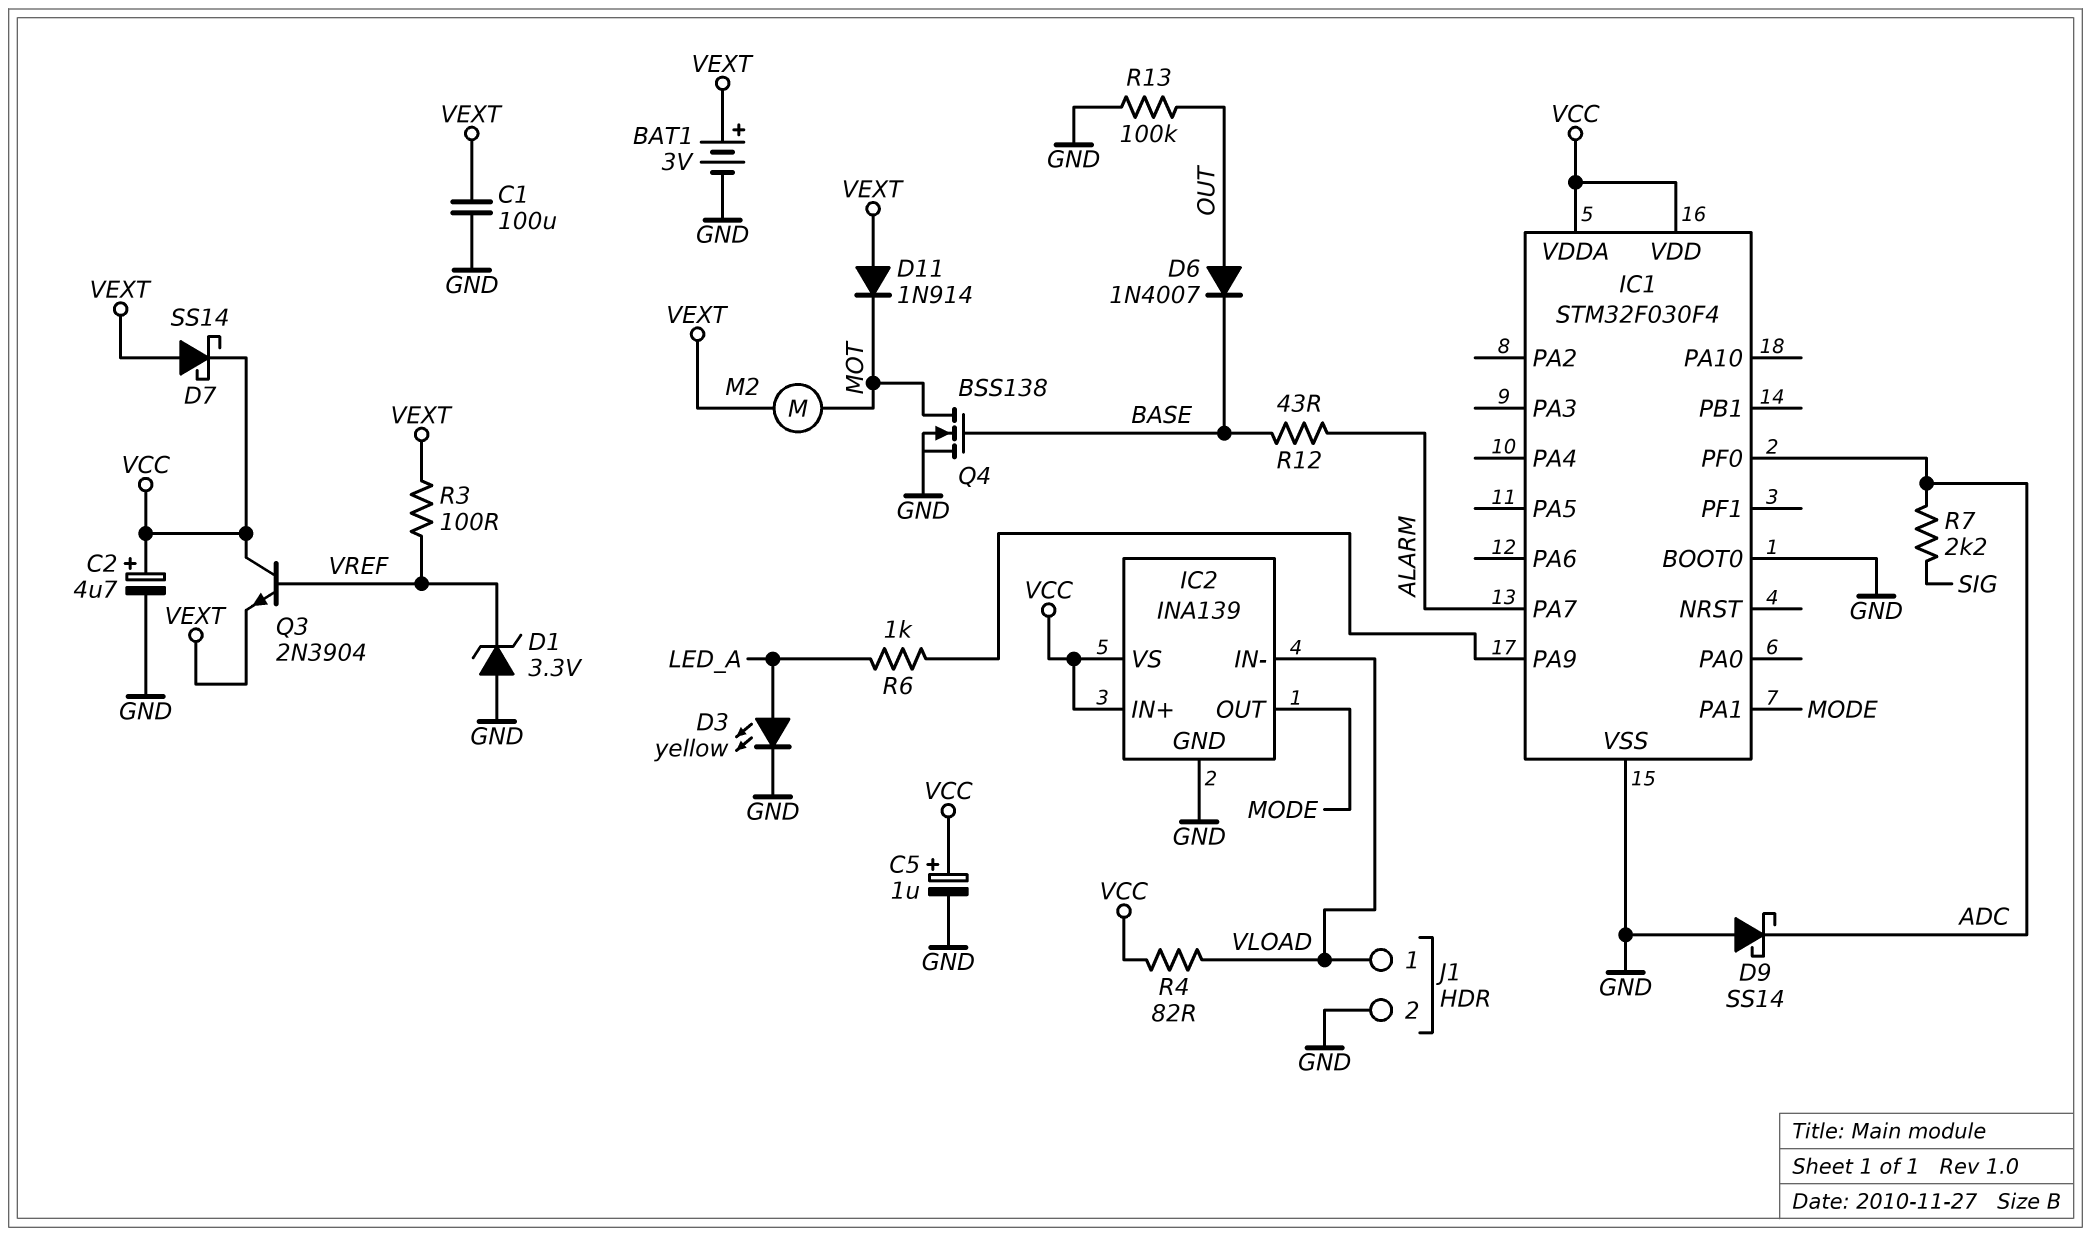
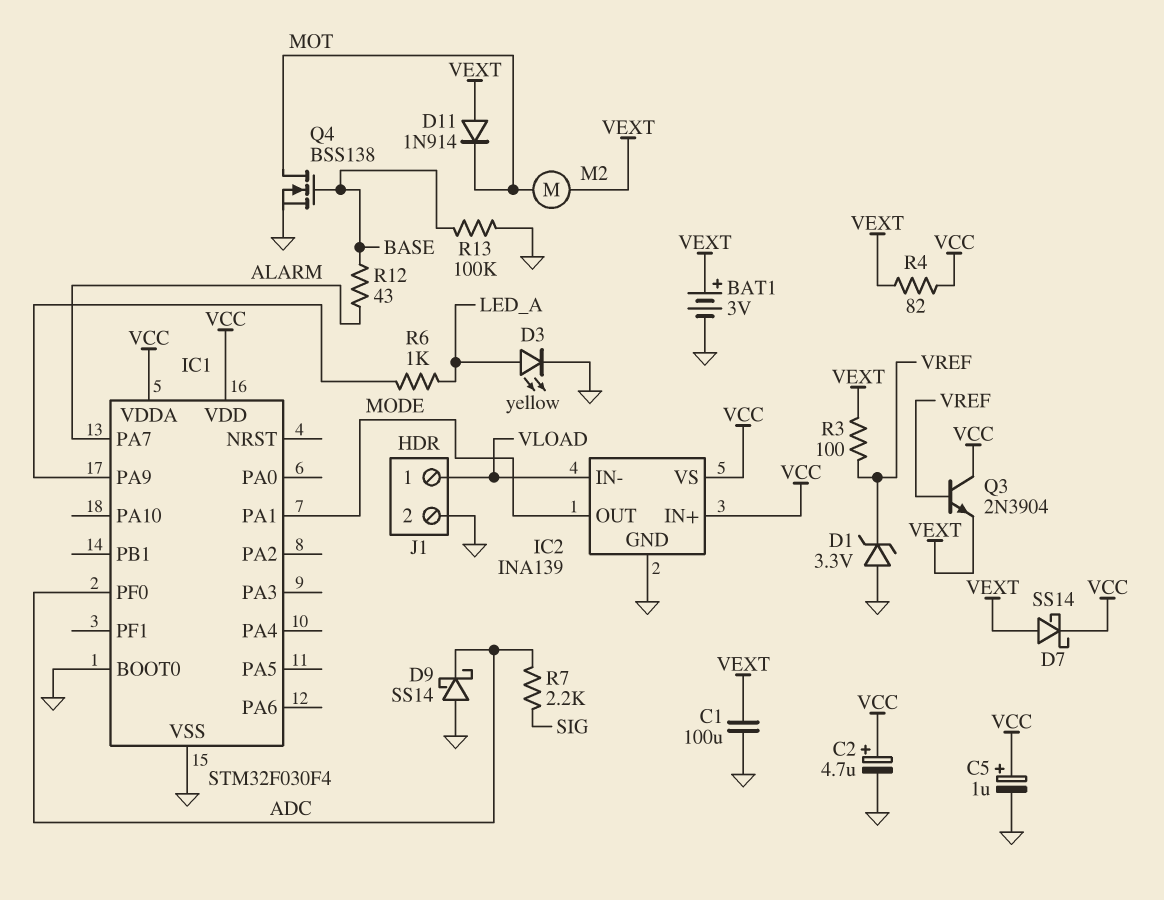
D6: diode 1N4007 (A OUT, K BASE) -> none
R4: 82 (VCC, VLOAD) -> 82 (VCC, VEXT)
R13: 100k (GND, OUT) -> 100k (BASE, GND)

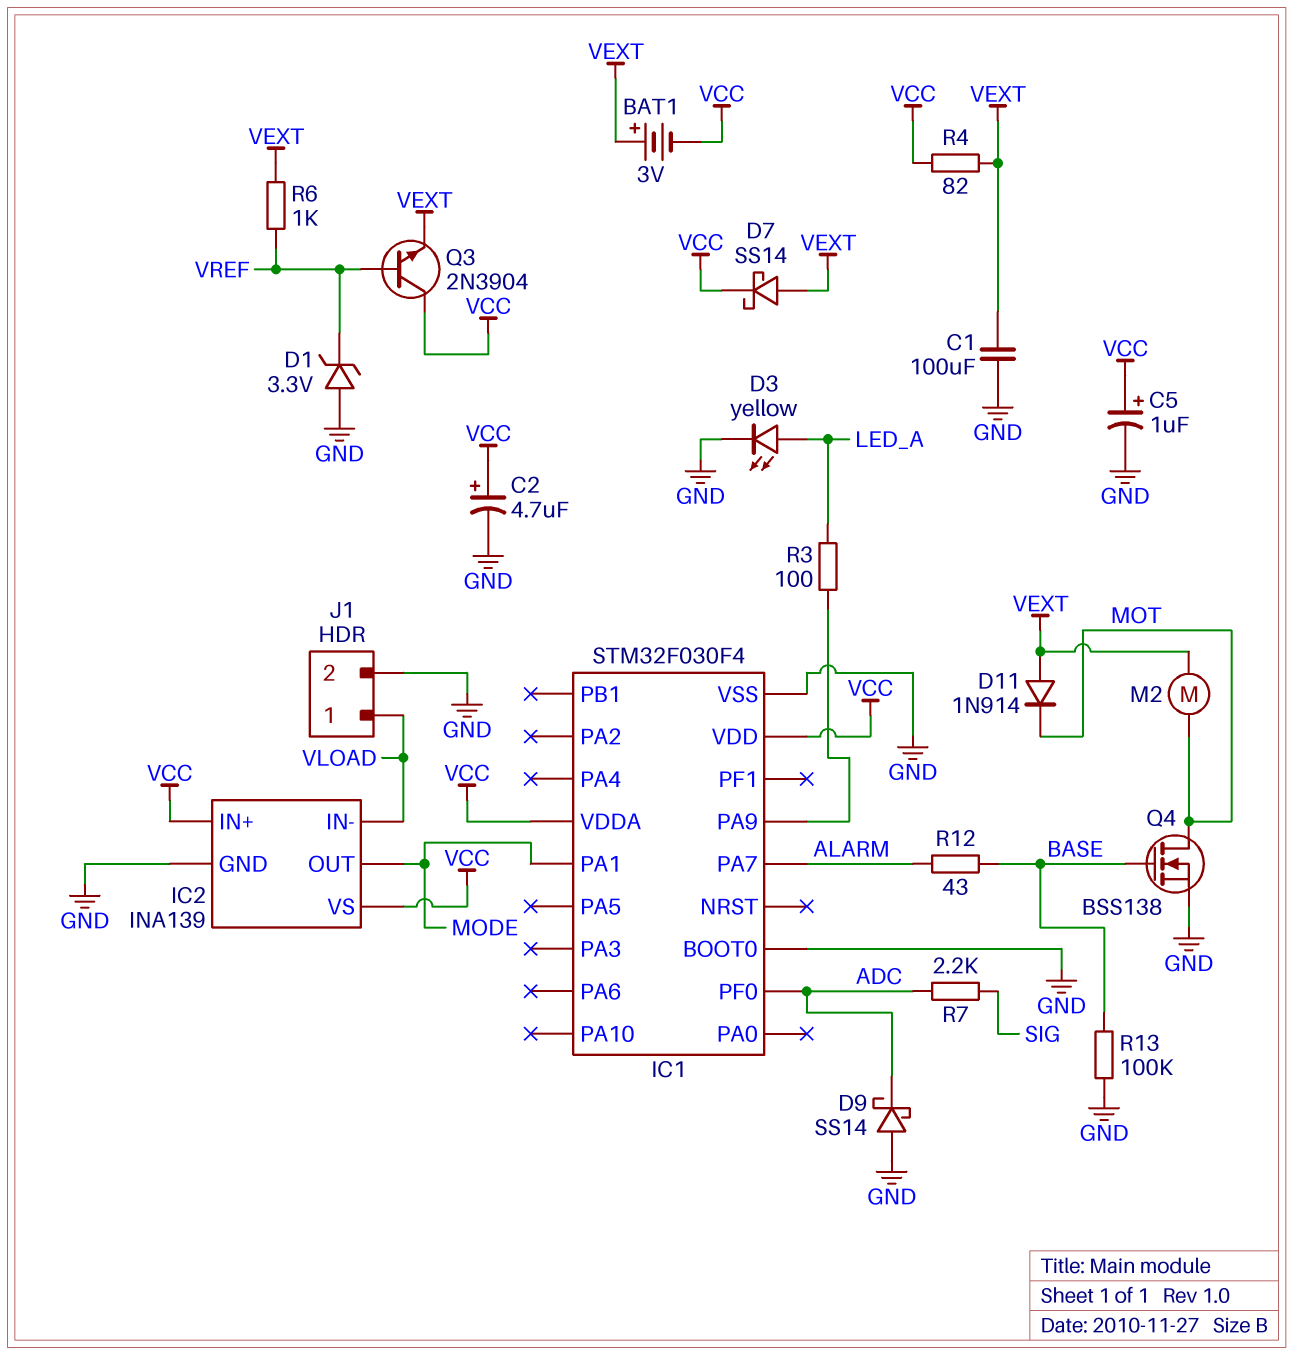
BAT1: 3V (plus VEXT, minus GND) -> 3V (plus VEXT, minus VCC)
R3: 100 (VEXT, VREF) -> 100 (IC1/PA9, LED_A)
R6: 1k (IC1/PA9, LED_A) -> 1k (VEXT, VREF)

